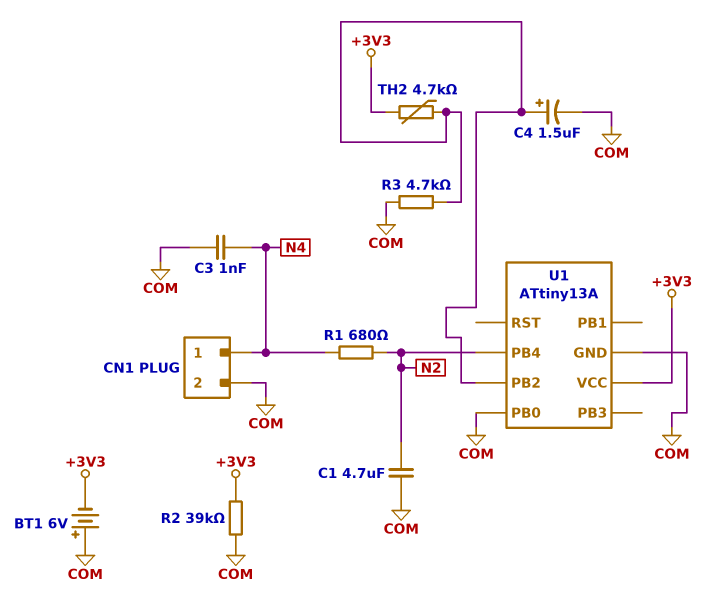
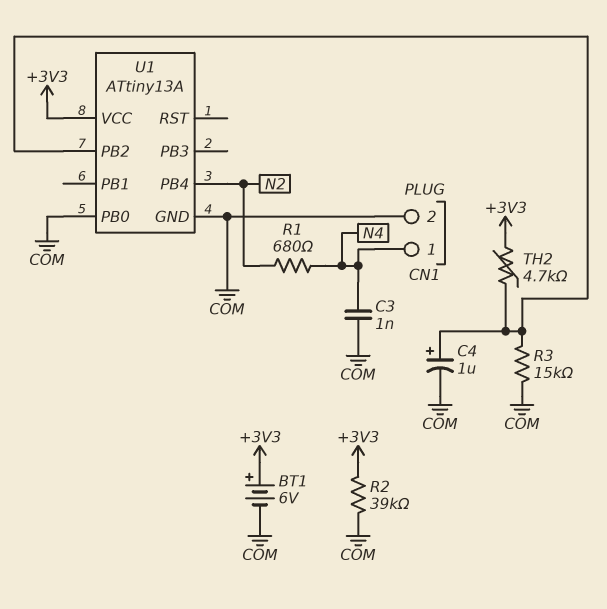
BT1: 6V (plus COM, minus +3V3) -> 6V (plus +3V3, minus COM)
C1: 4.7uF (COM, N2) -> none
C4: 1.5uF (plus U1/PB2, minus COM) -> 1uF (plus U1/PB2, minus COM)
R3: 4.7k (COM, U1/PB2) -> 15k (COM, U1/PB2)

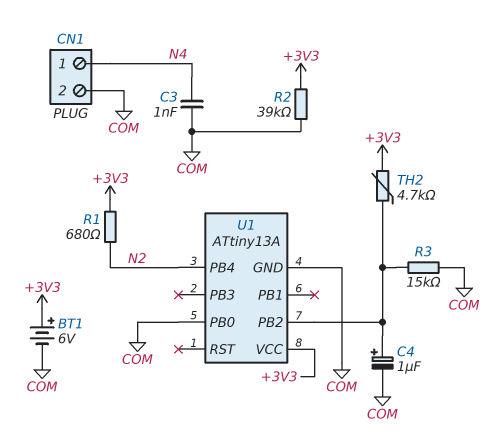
R1: 680 (N2, N4) -> 680 (+3V3, N2)

